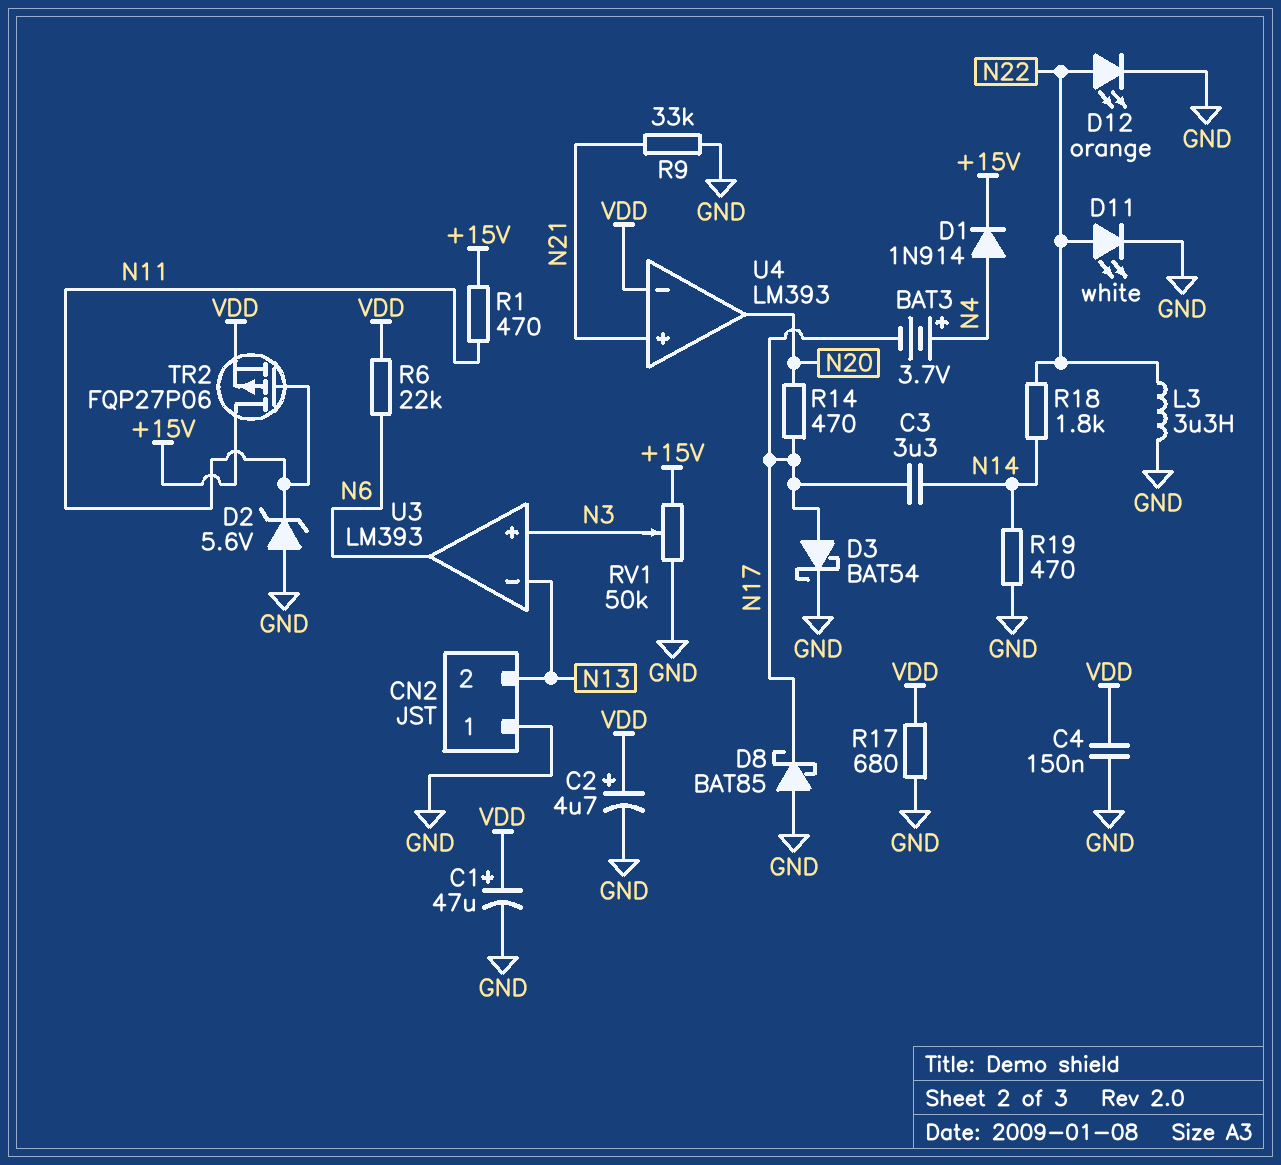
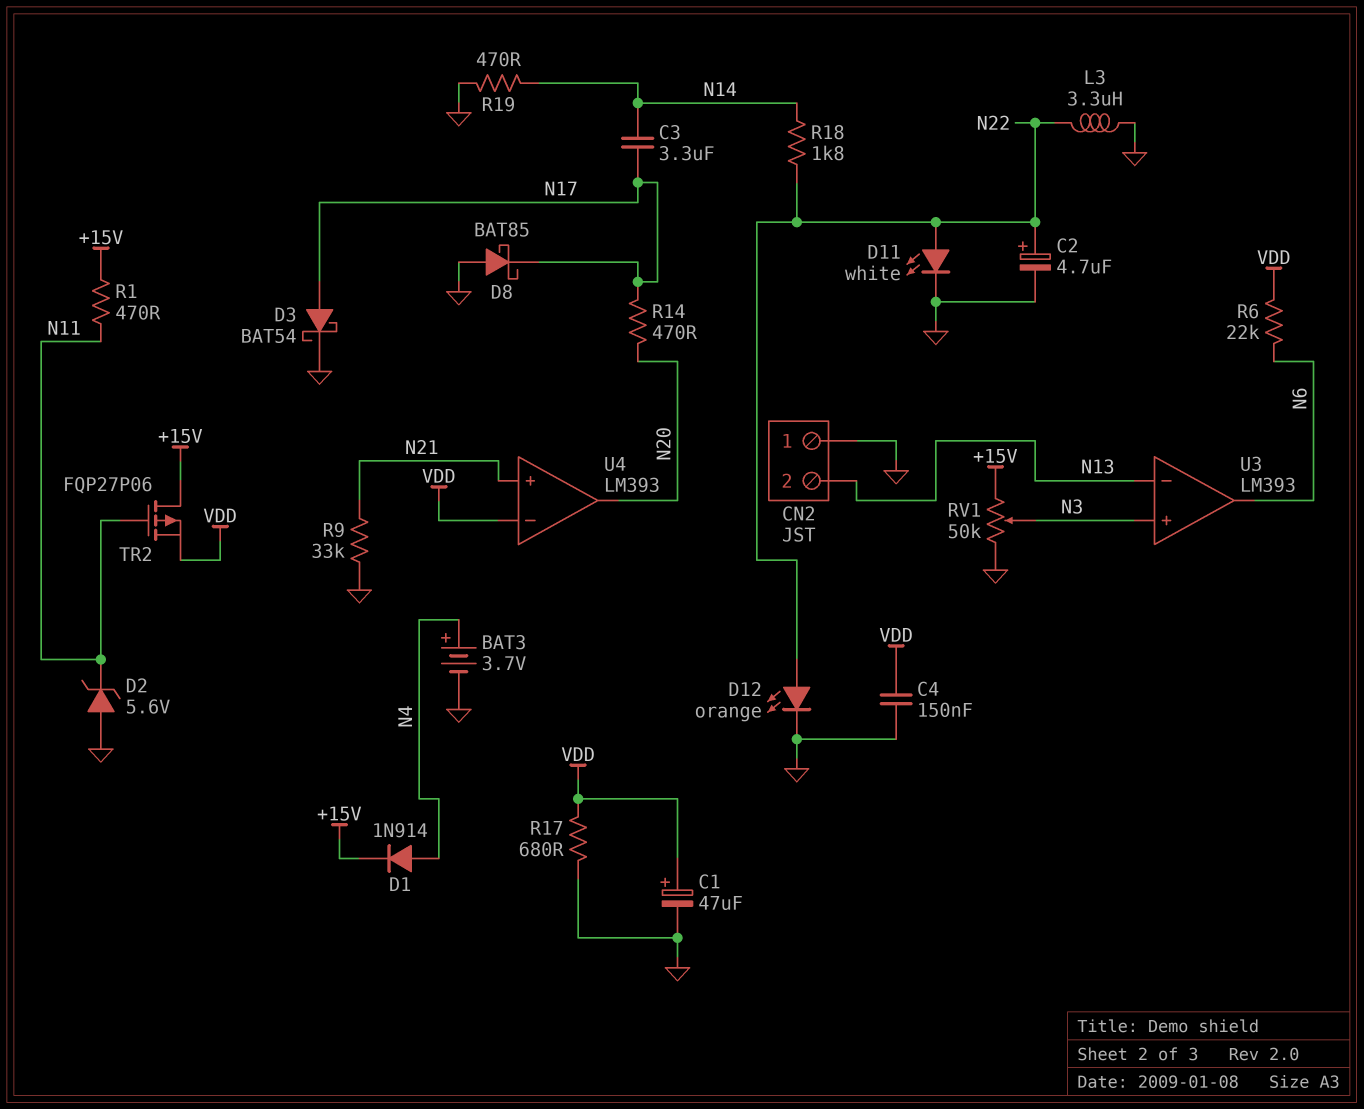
BAT3: 3.7V (plus N4, minus N17) -> 3.7V (plus N4, minus GND)
C2: 4.7uF (plus VDD, minus GND) -> 4.7uF (plus N22, minus GND)

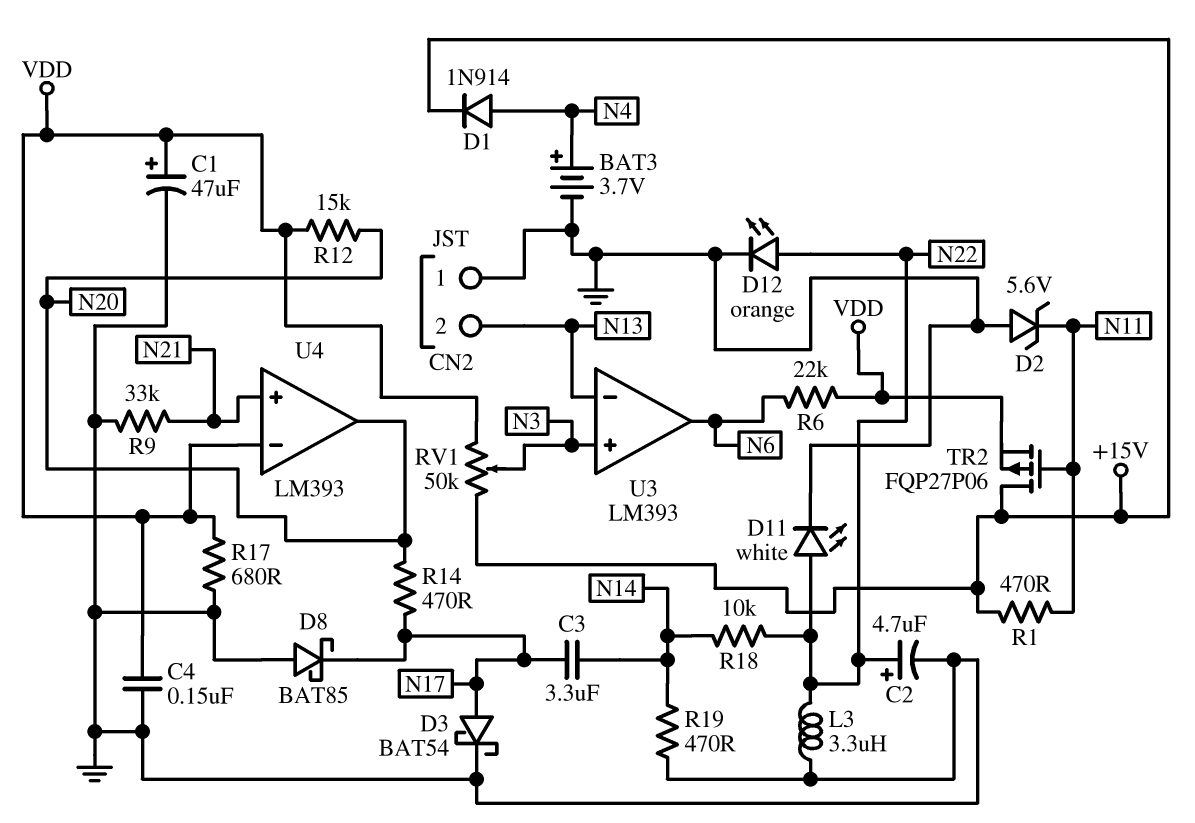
R12: none -> 15k (N20, VDD)
R18: 1.8k (N14, N22) -> 10k (N14, N22)
RV1: 50k (+15V, GND, wiper N3) -> 50k (+15V, VDD, wiper N3)

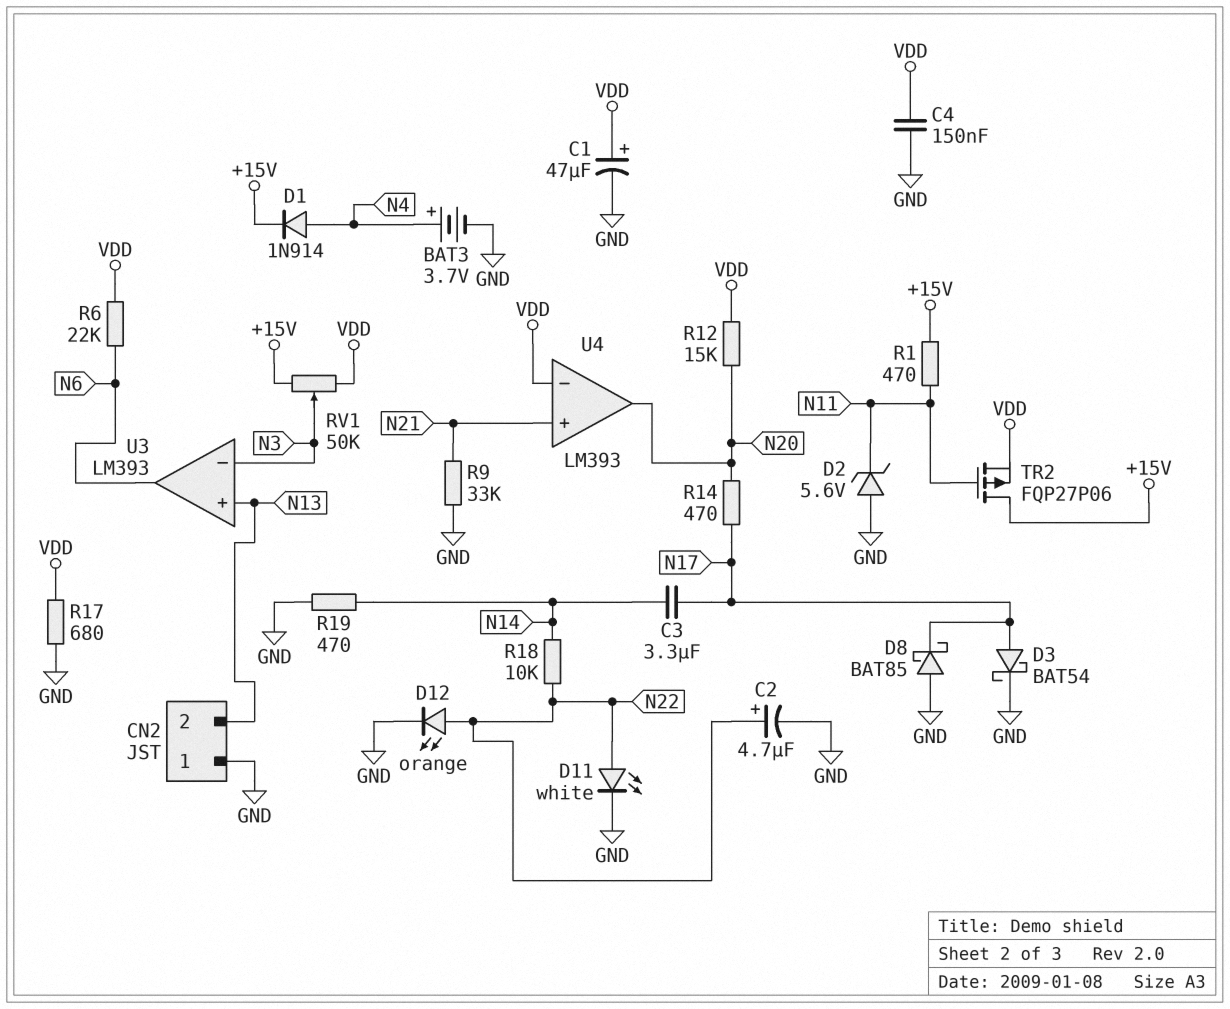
L3: 3.3uH (GND, N22) -> none
U3 pin in+: N3 -> N13
U3 pin in-: N13 -> N3

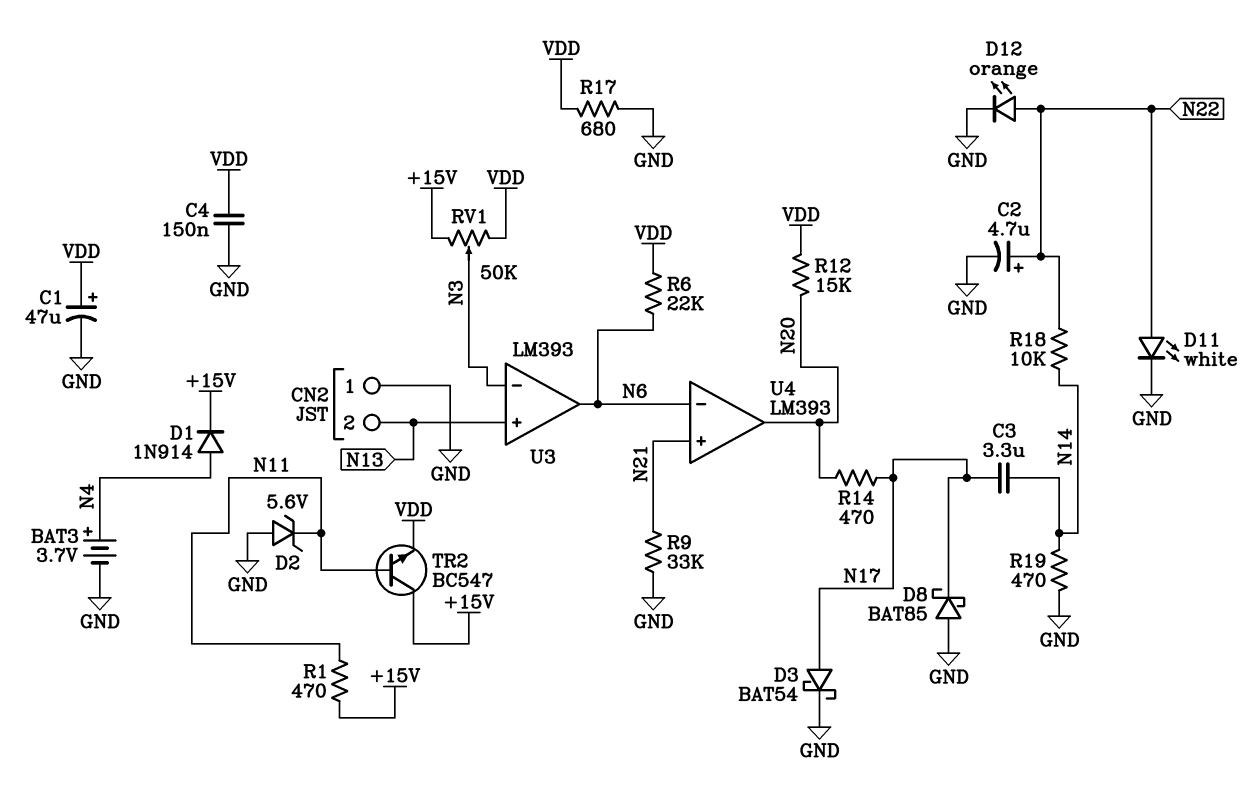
TR2: PMOS FQP27P06 (G N11, D +15V, S VDD) -> NPN BC547 (B N11, C +15V, E VDD)
U4 pin in-: VDD -> N6

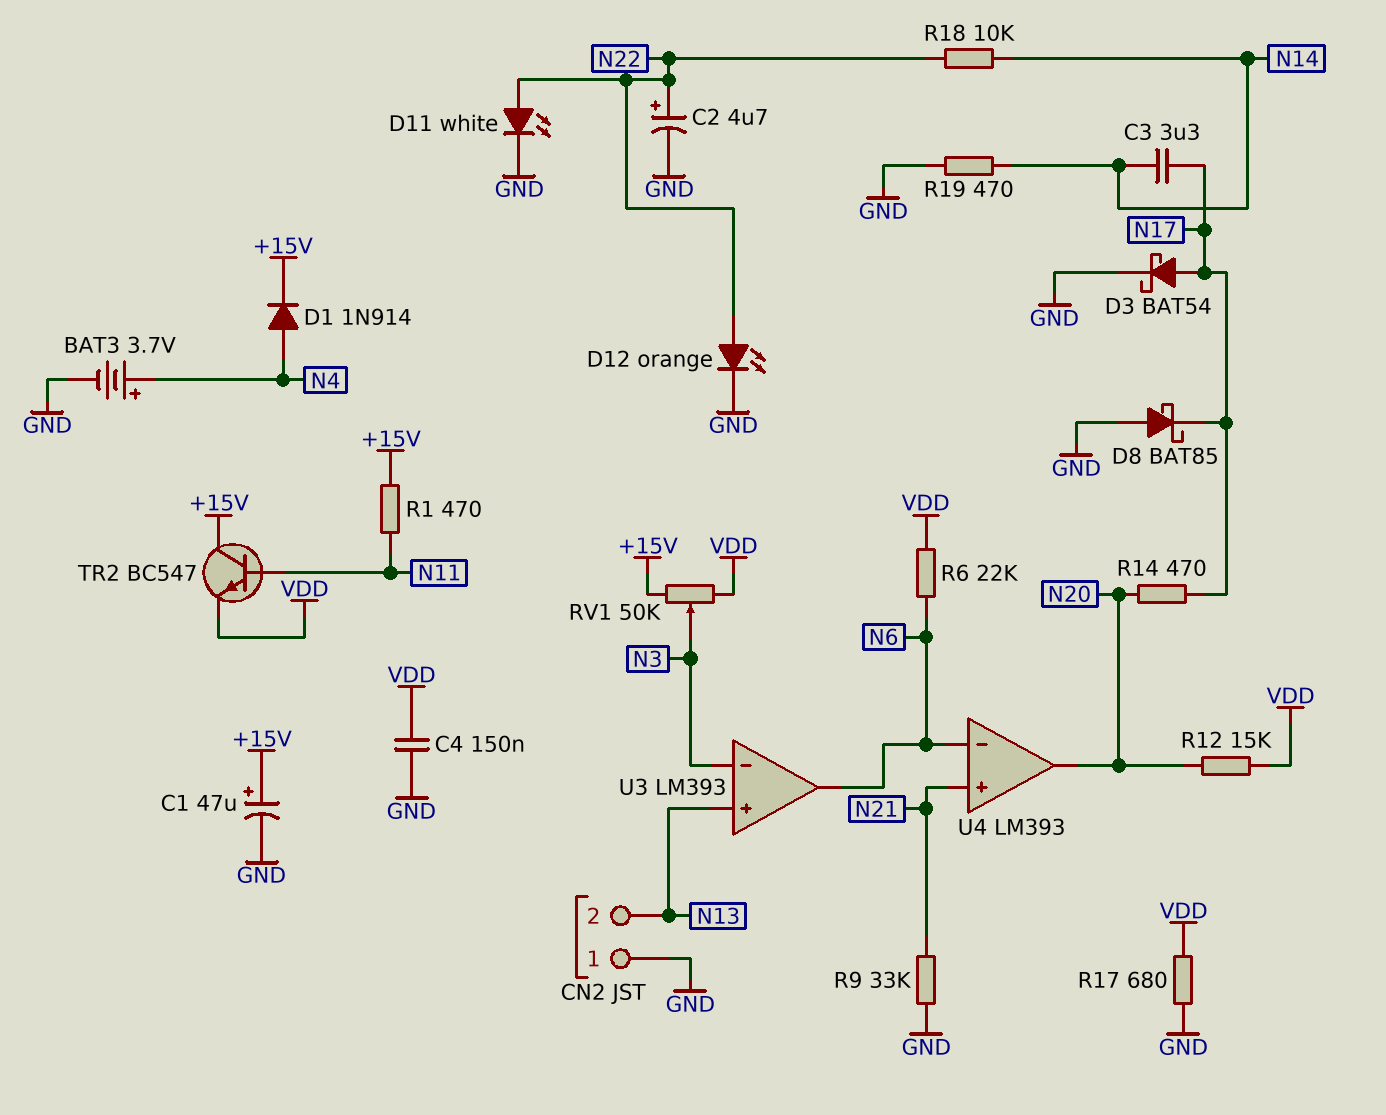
C1: 47uF (plus VDD, minus GND) -> 47uF (plus +15V, minus GND)
D2: zener 5.6V (A GND, K N11) -> none

